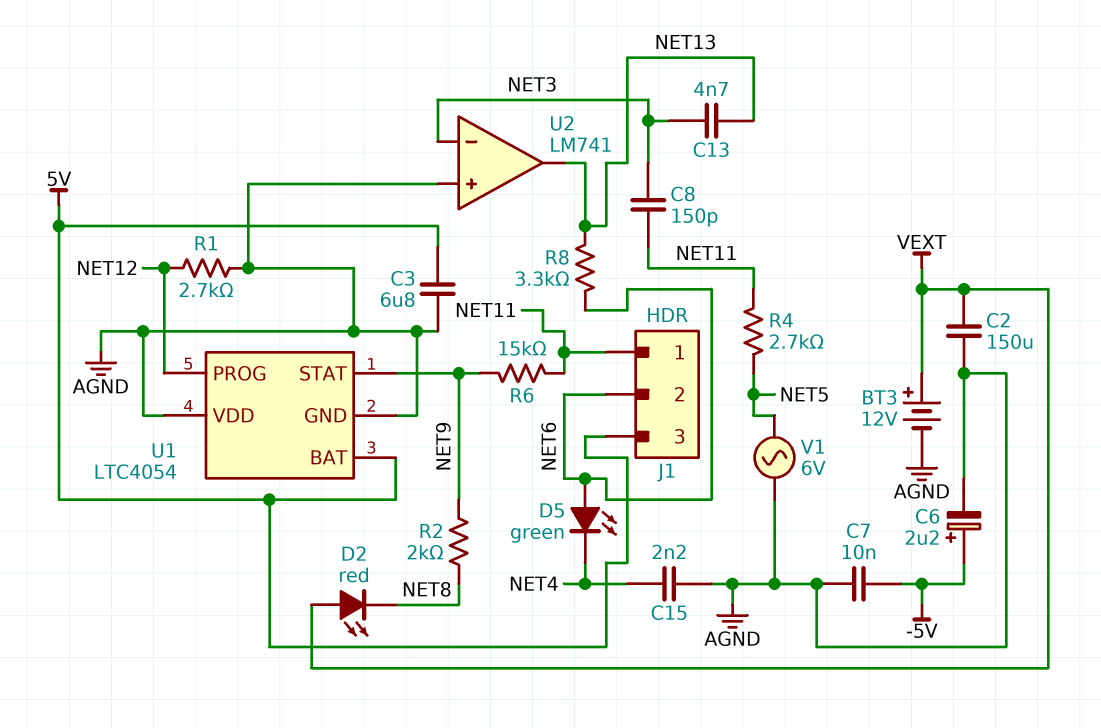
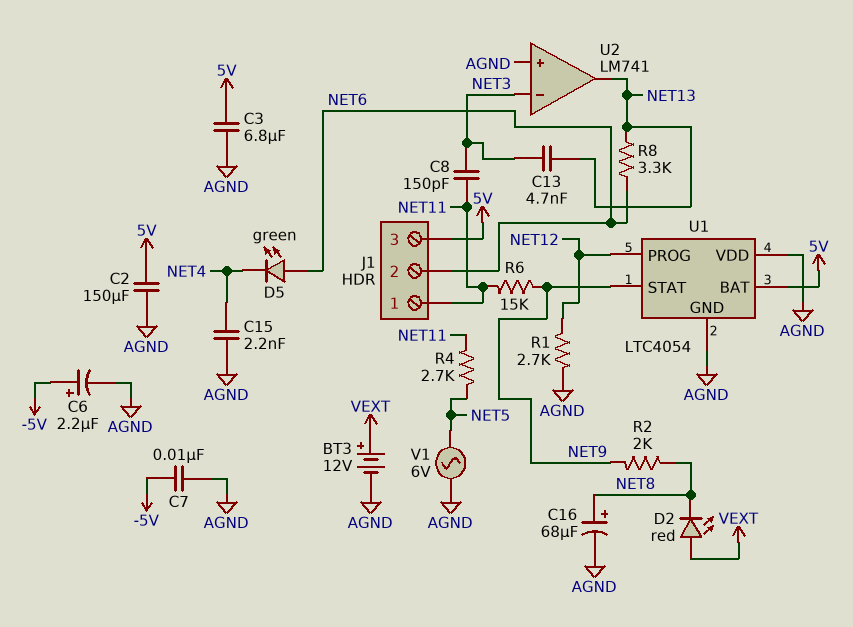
C2: 150uF (AGND, VEXT) -> 150uF (5V, AGND)
C16: none -> 68uF (plus NET8, minus AGND)

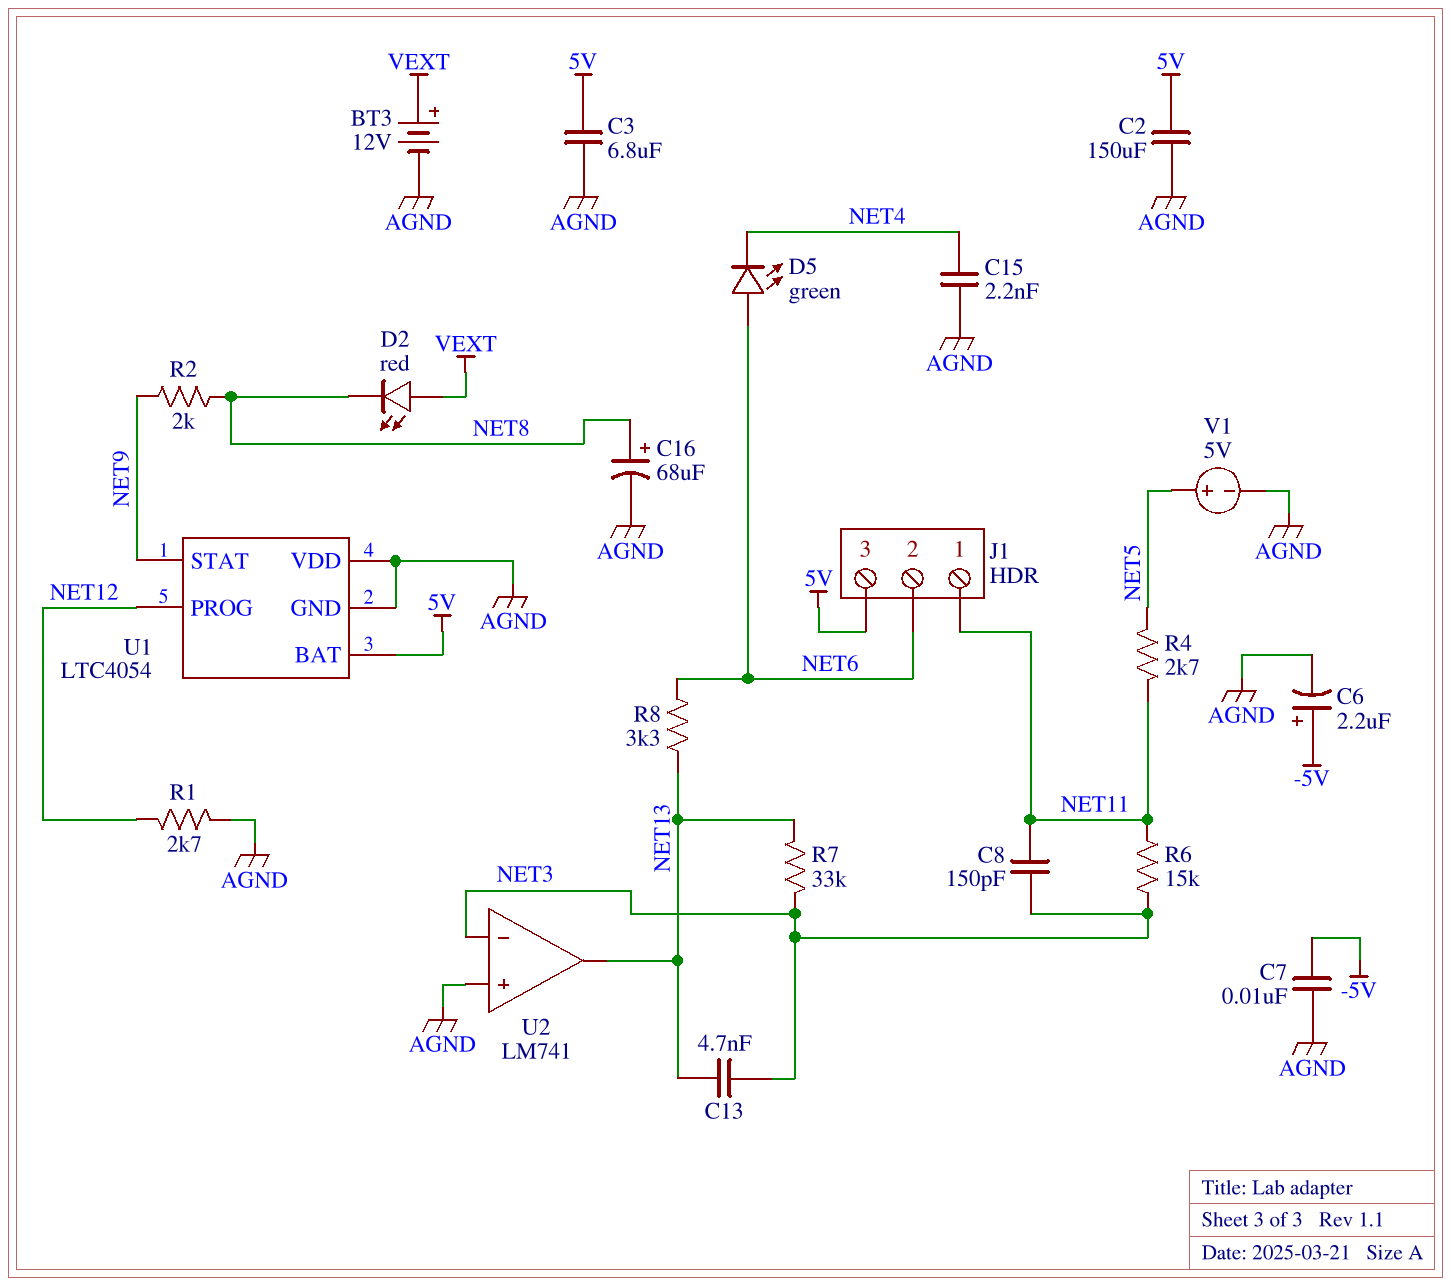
R6: 15k (NET9, NET11) -> 15k (NET3, NET11)
R7: none -> 33k (NET3, NET13)
V1: AC 6V (AGND, NET5) -> 5V (plus NET5, minus AGND)

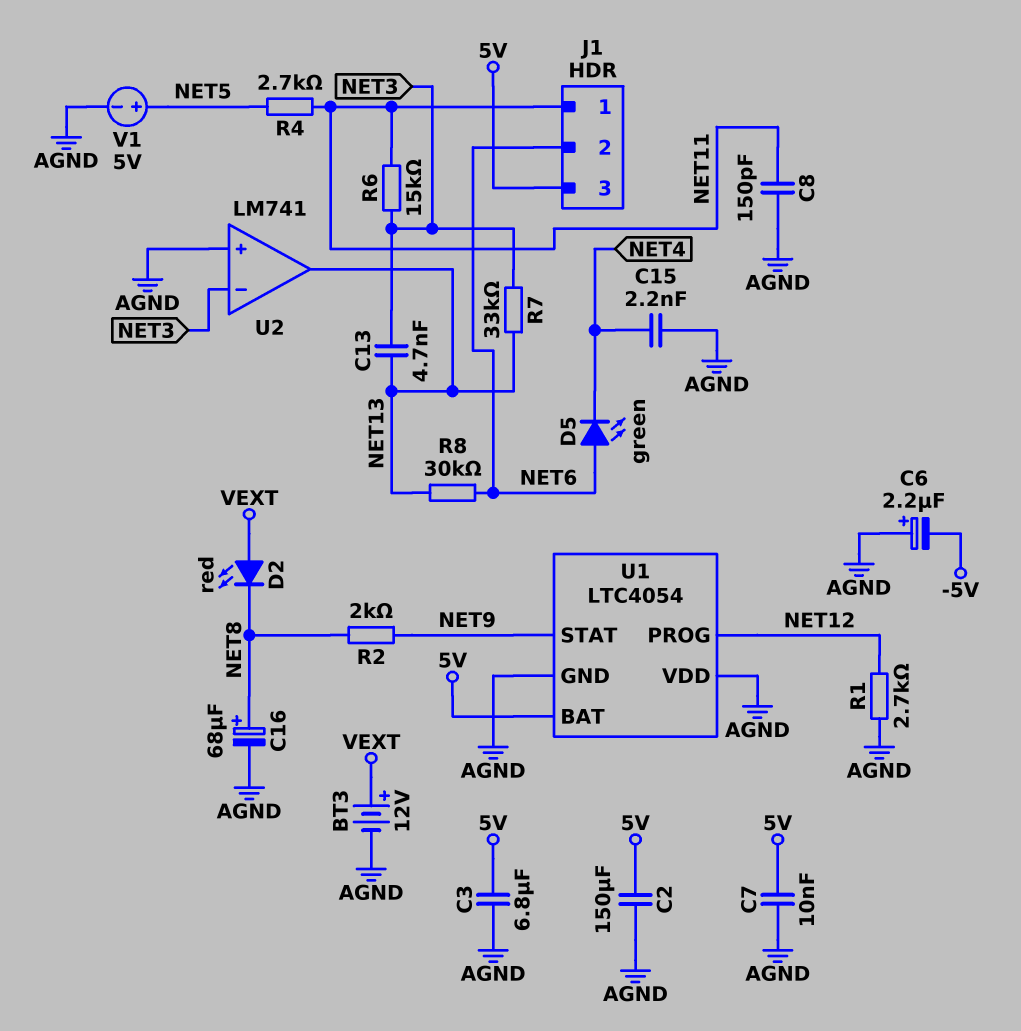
C6: 2.2uF (plus -5V, minus AGND) -> 2.2uF (plus AGND, minus -5V)
C7: 10nF (-5V, AGND) -> 10nF (5V, AGND)
C8: 150pF (NET3, NET11) -> 150pF (AGND, NET11)
R8: 3.3k (NET6, NET13) -> 30k (NET6, NET13)

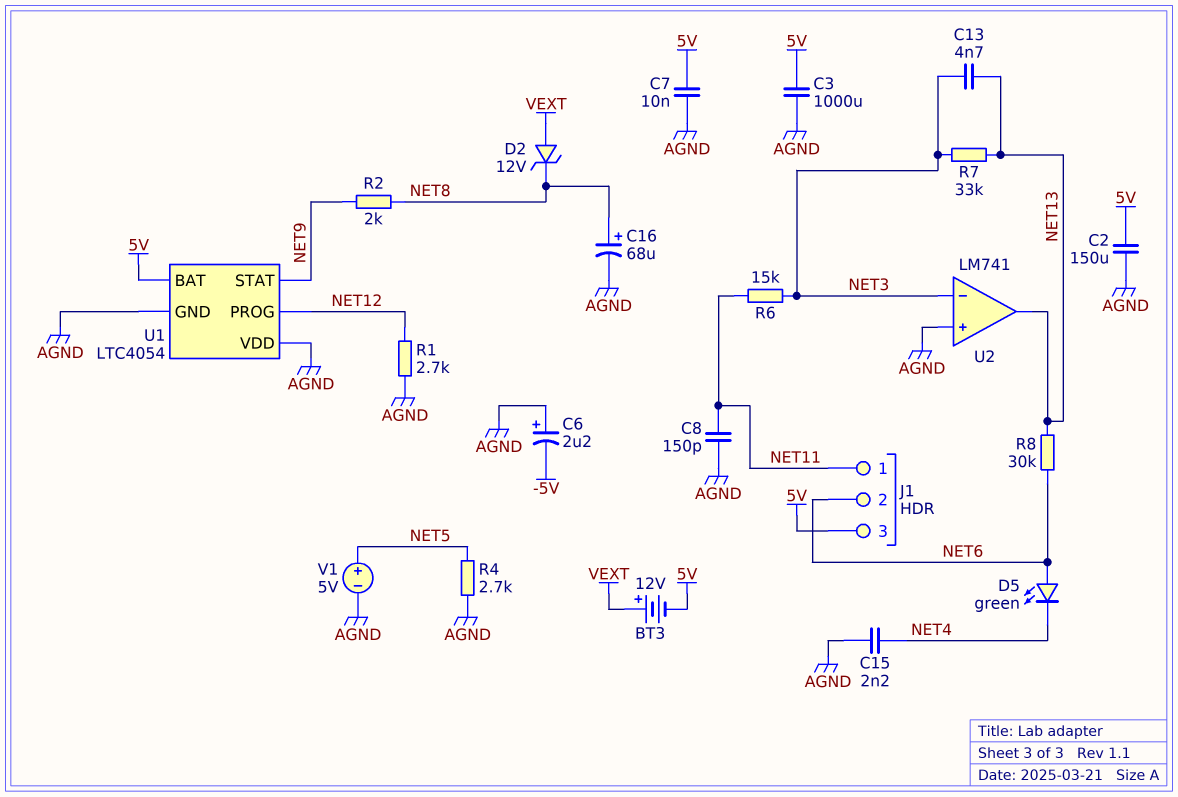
BT3: 12V (plus VEXT, minus AGND) -> 12V (plus VEXT, minus 5V)
C3: 6.8uF (5V, AGND) -> 1000uF (5V, AGND)
D2: LED red (A VEXT, K NET8) -> zener 12V (A VEXT, K NET8)
R4: 2.7k (NET5, NET11) -> 2.7k (AGND, NET5)

